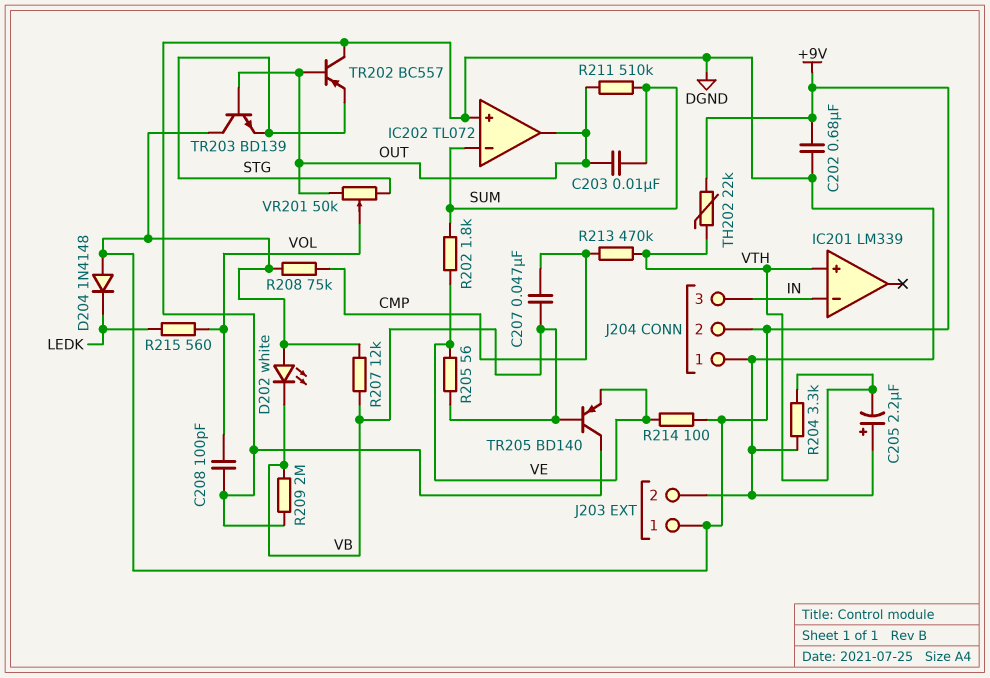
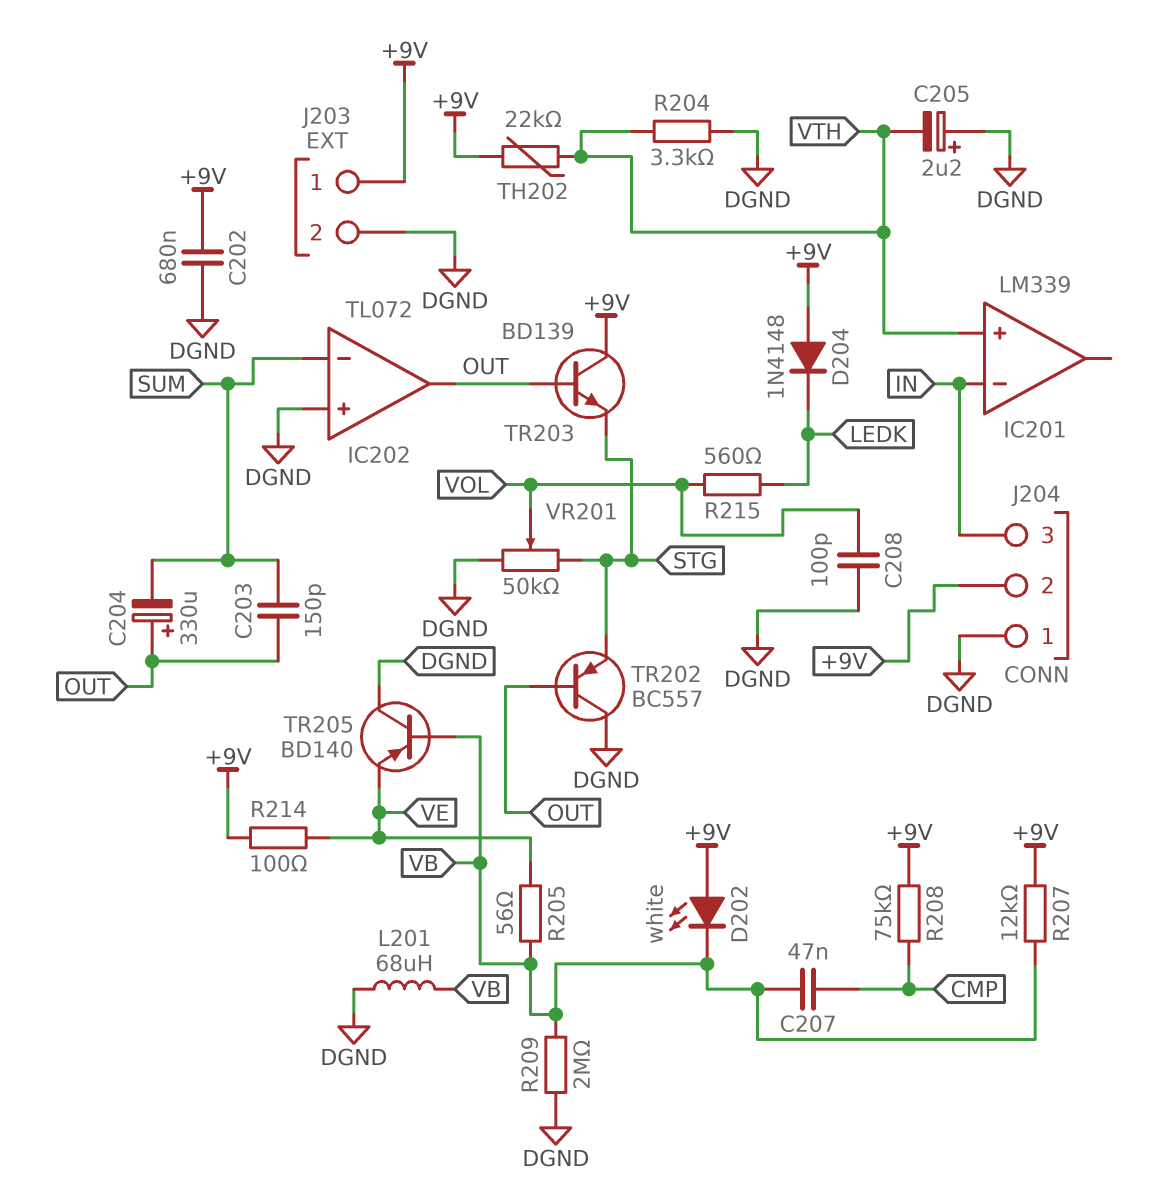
C203: 10nF (OUT, SUM) -> 150pF (OUT, SUM)
C204: none -> 330uF (plus OUT, minus SUM)
L201: none -> 68uH (DGND, VB)
R202: 1.8k (SUM, VE) -> none
R211: 510k (OUT, SUM) -> none
R213: 470k (CMP, VTH) -> none
VR201: 50k (OUT, STG, wiper VOL) -> 50k (DGND, STG, wiper VOL)

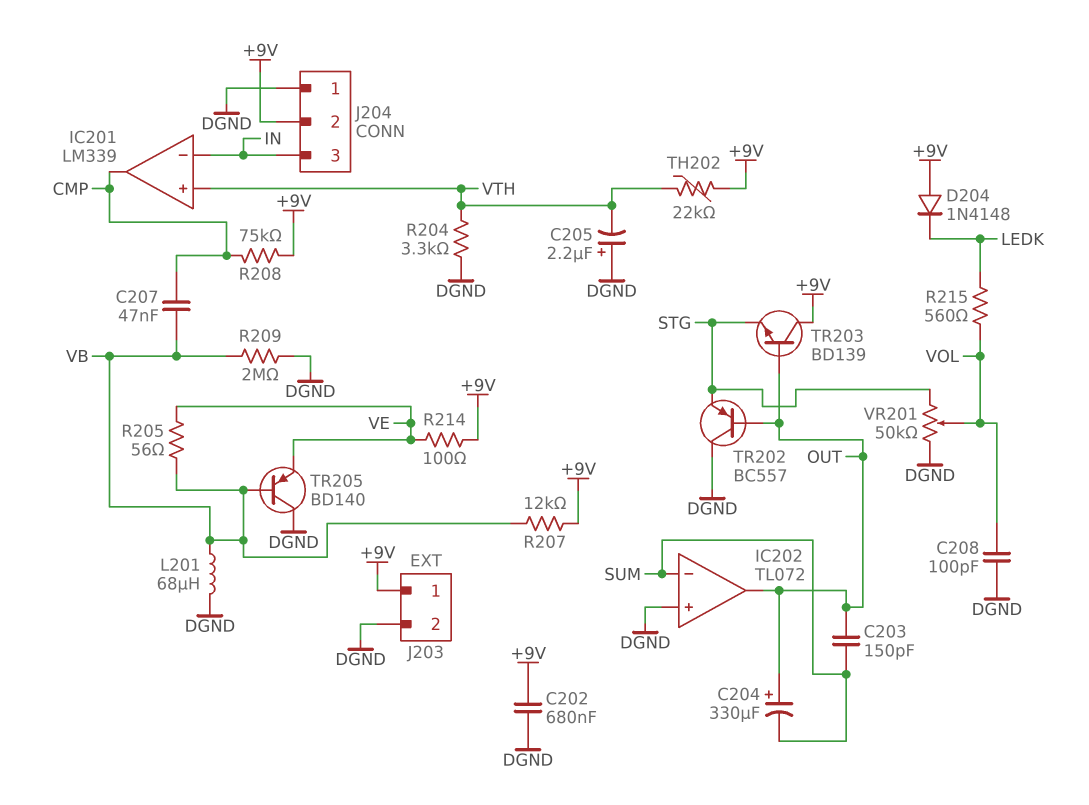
D202: LED white (A +9V, K VB) -> none
IC201 pin out: none -> CMP

